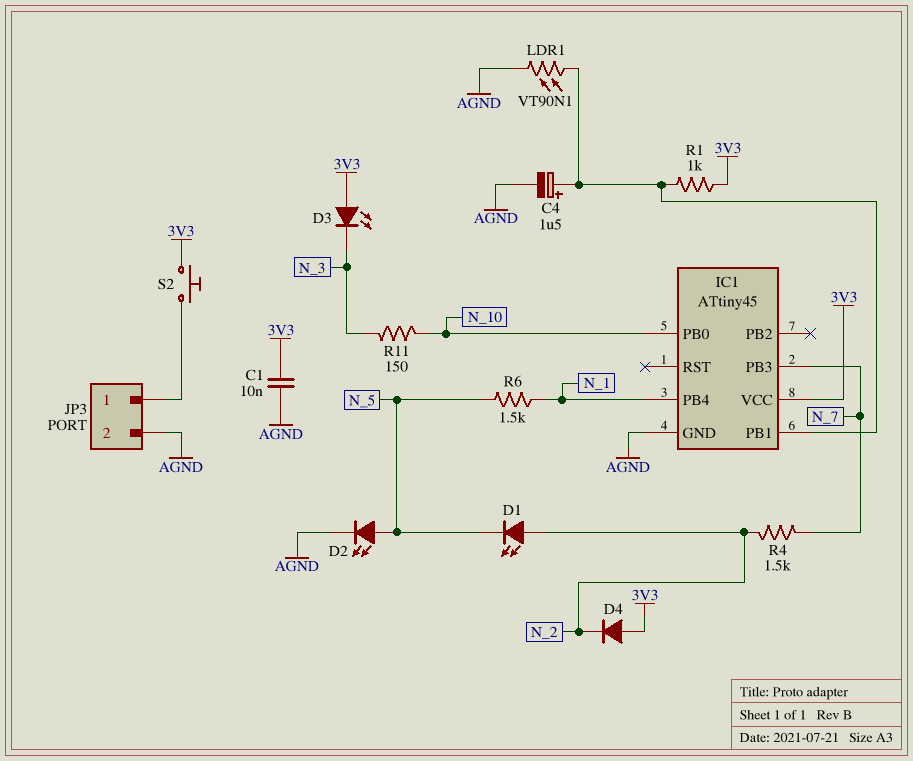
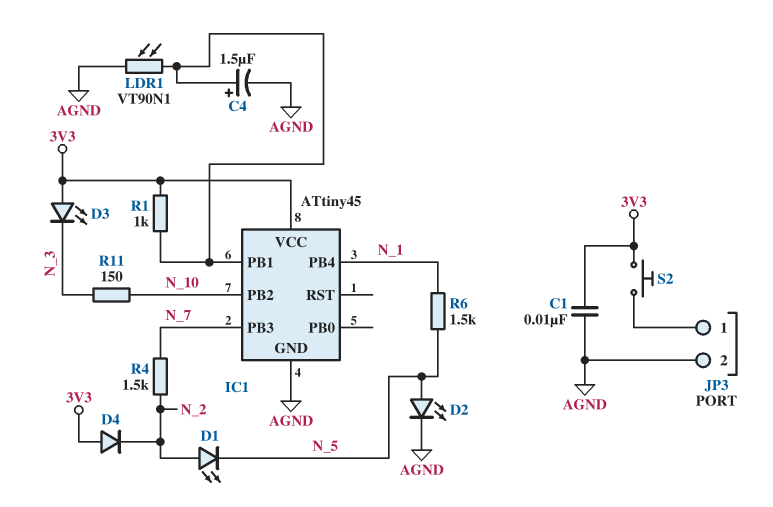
IC1 pin PB0: N_10 -> none
IC1 pin PB2: none -> N_10

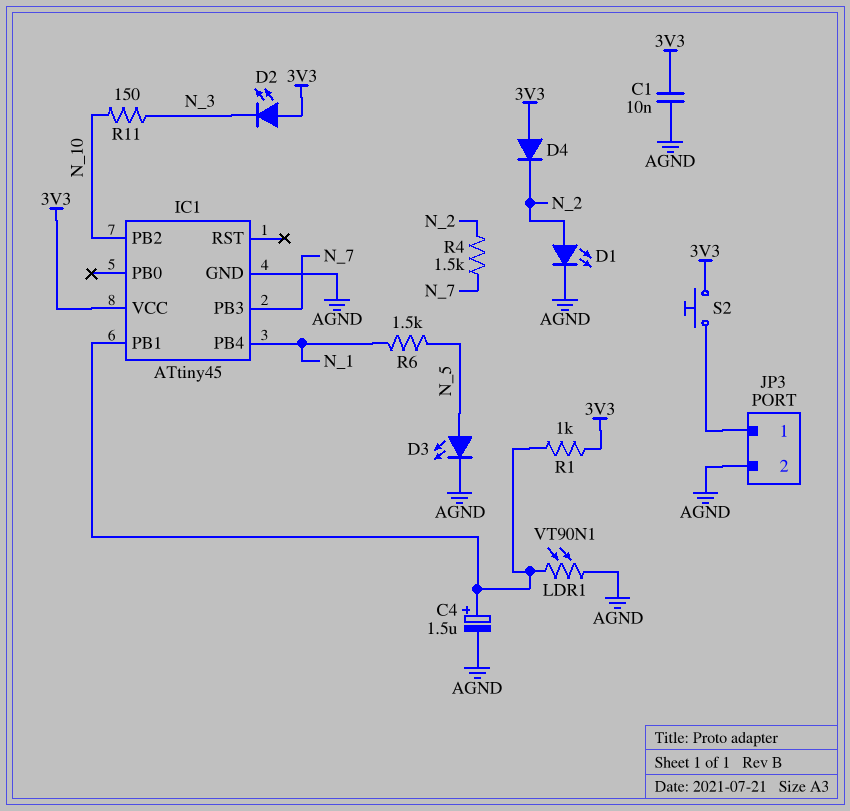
D1: LED (A N_2, K N_5) -> LED (A N_2, K AGND)
D2: LED (A N_5, K AGND) -> LED (A 3V3, K N_3)
D3: LED (A 3V3, K N_3) -> LED (A N_5, K AGND)

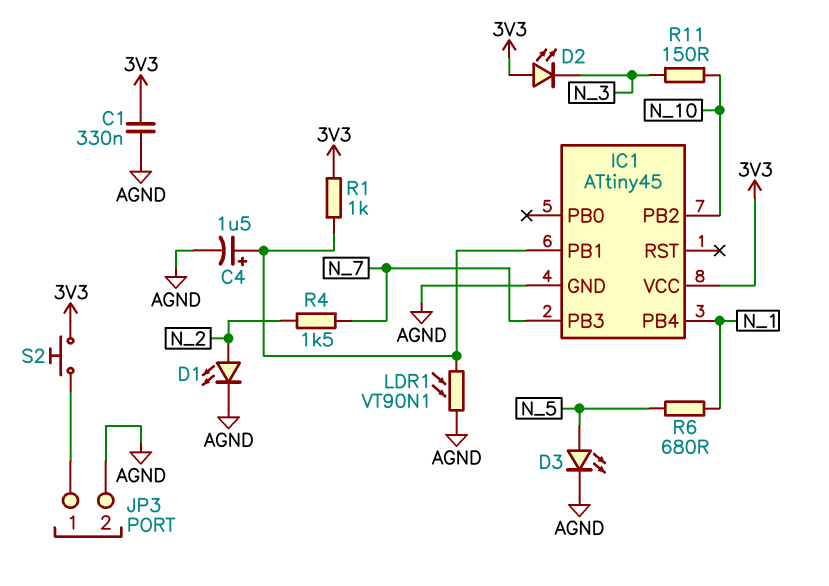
C1: 10nF (3V3, AGND) -> 330nF (3V3, AGND)
D4: diode (A 3V3, K N_2) -> none
R6: 1.5k (N_1, N_5) -> 680 (N_1, N_5)

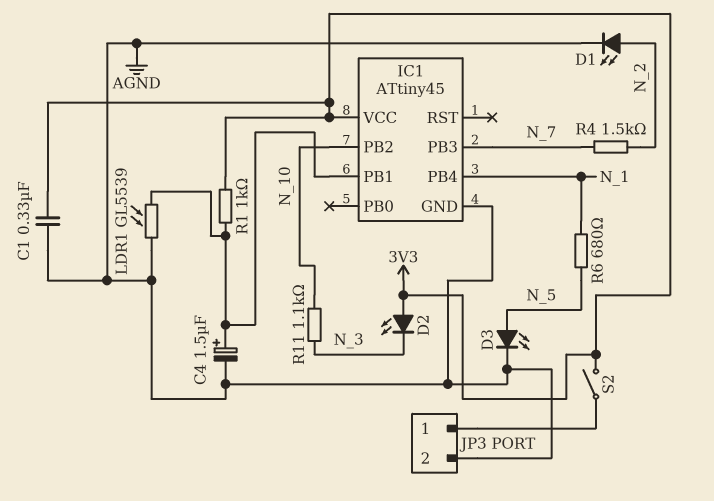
LDR1: VT90N1 (AGND, IC1/PB1) -> GL5539 (AGND, IC1/PB1)
R11: 150 (N_3, N_10) -> 1.1k (N_3, N_10)
S2: button (3V3, JP3/1) -> switch (3V3, JP3/1)

